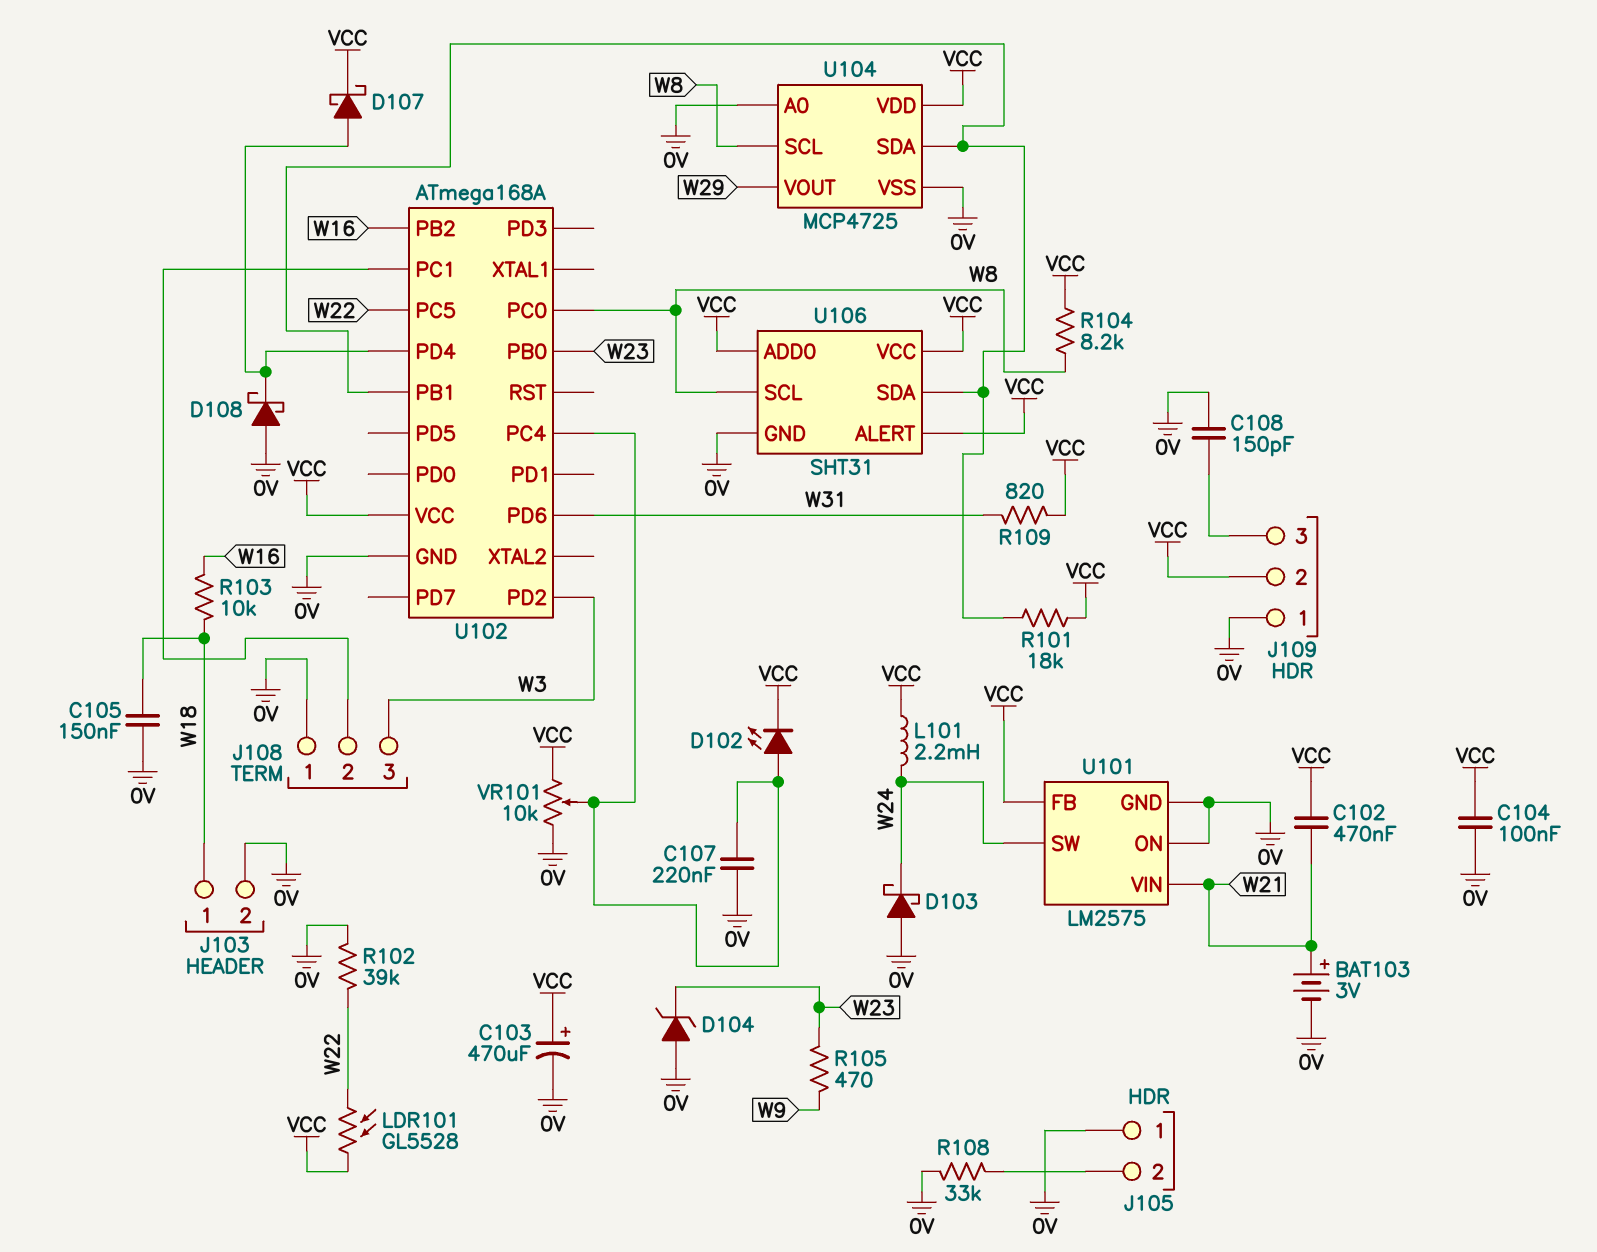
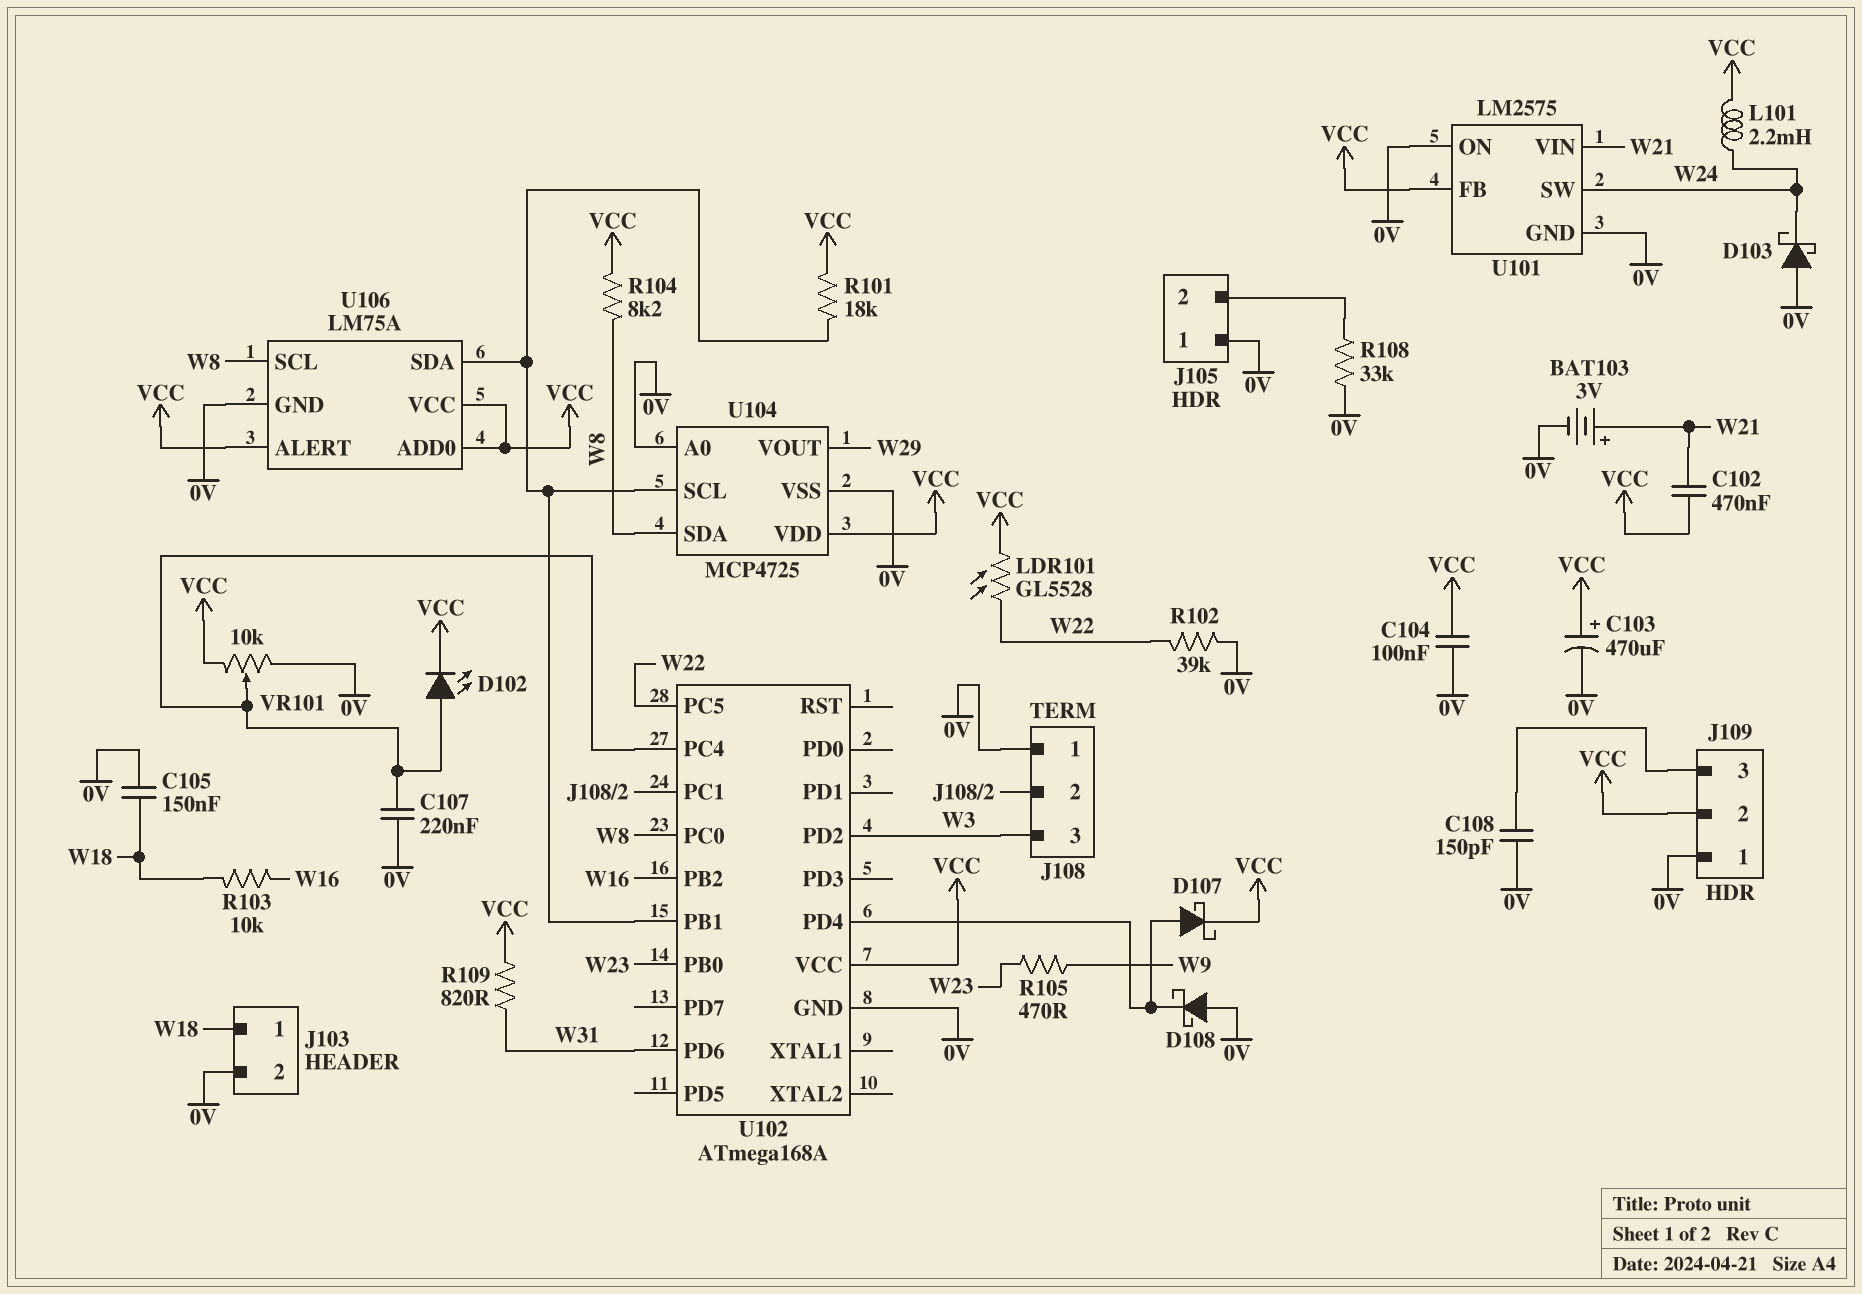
D104: zener (A 0V, K W23) -> none
U104 pin SCL: W8 -> U102/PB1
U104 pin SDA: U102/PB1 -> W8
U106: SHT31 -> LM75A

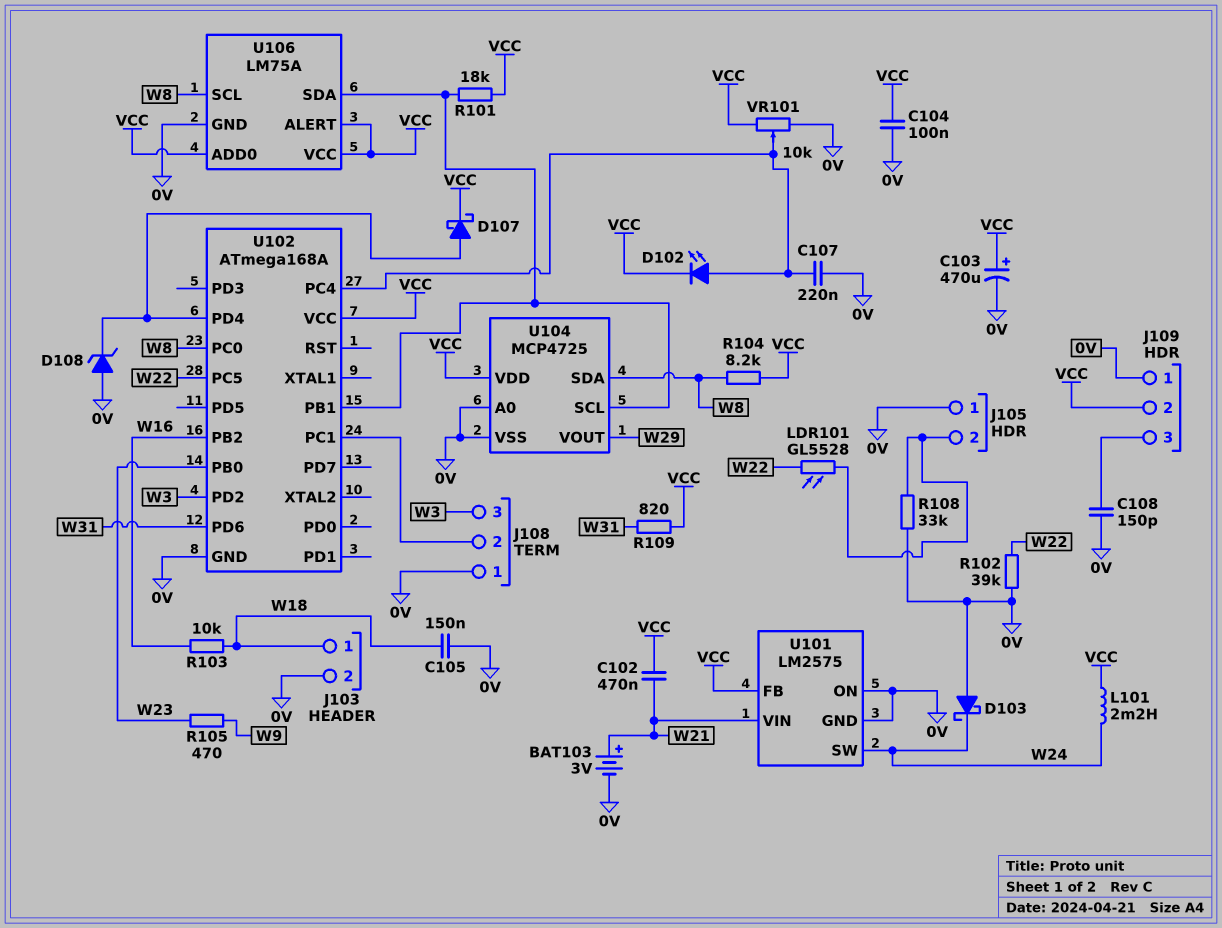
D108: schottky (A 0V, K U102/PD4) -> zener (A 0V, K U102/PD4)
LDR101: GL5528 (VCC, W22) -> GL5528 (J105/2, W22)

